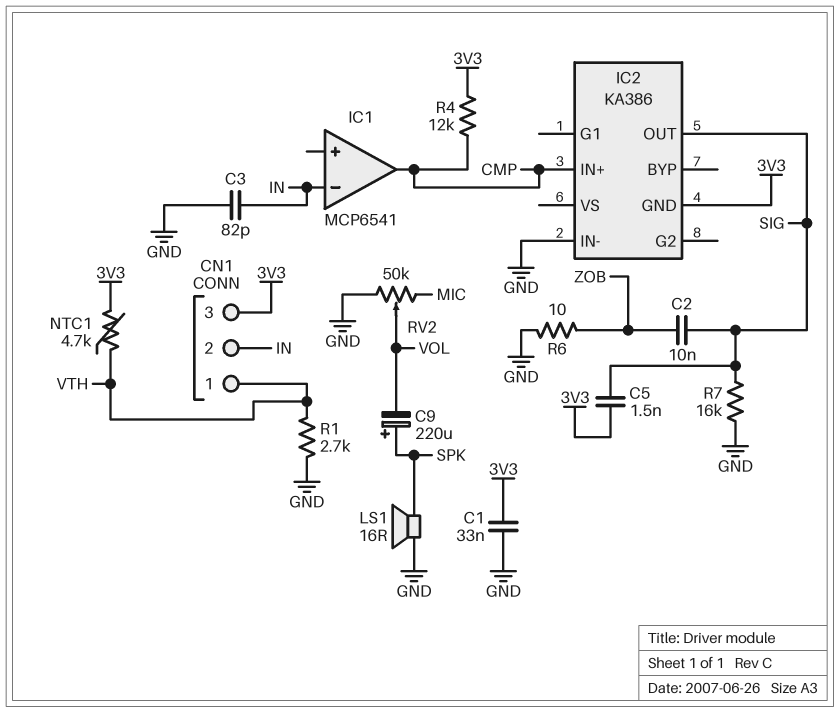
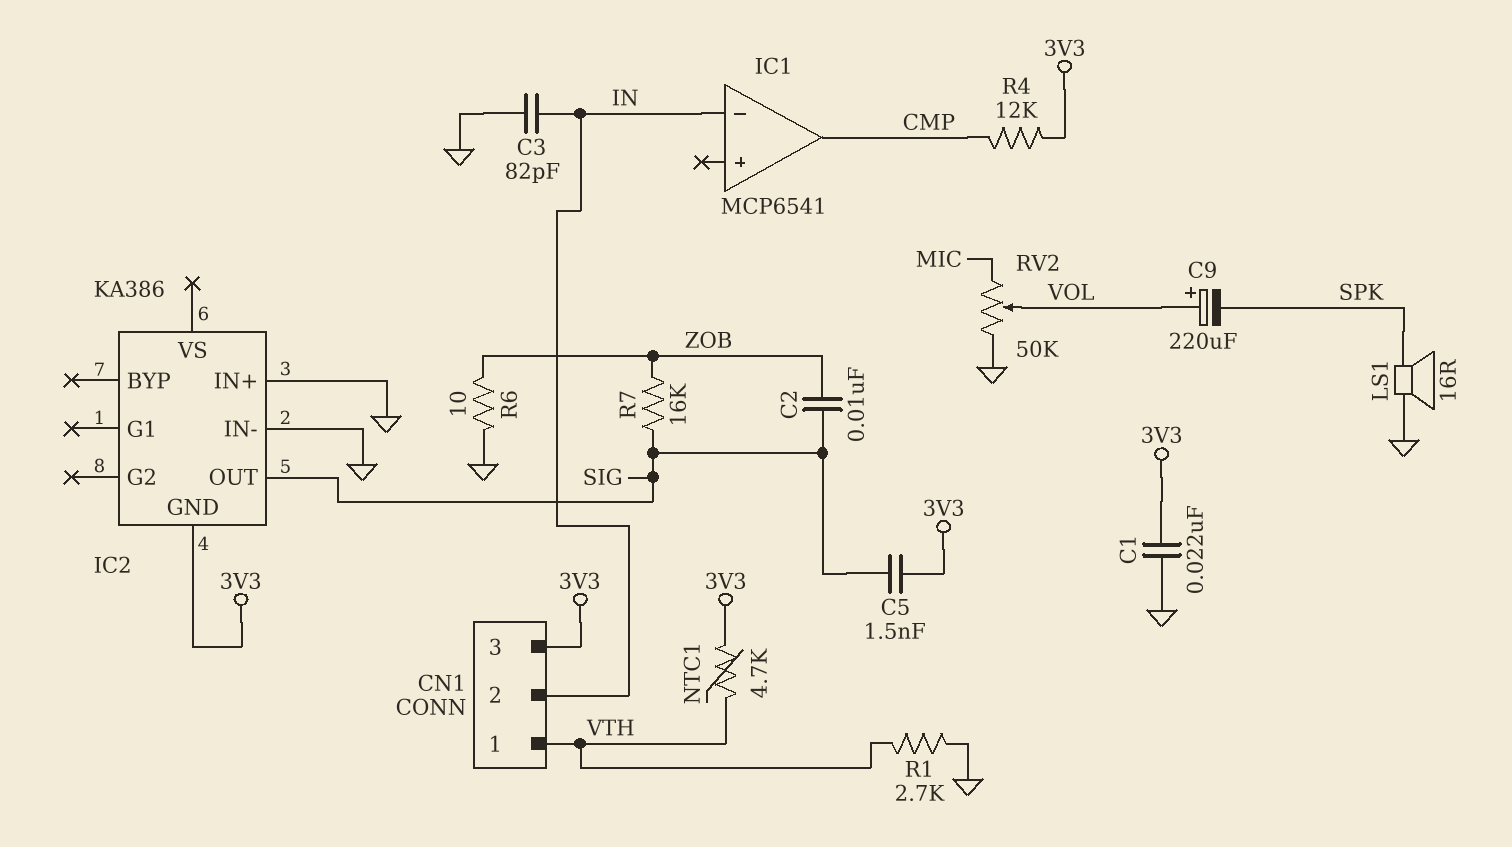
C1: 33nF (3V3, GND) -> 22nF (3V3, GND)
C9: 220uF (plus SPK, minus VOL) -> 220uF (plus VOL, minus SPK)
IC2 pin IN+: CMP -> GND
R7: 16k (GND, SIG) -> 16k (SIG, ZOB)

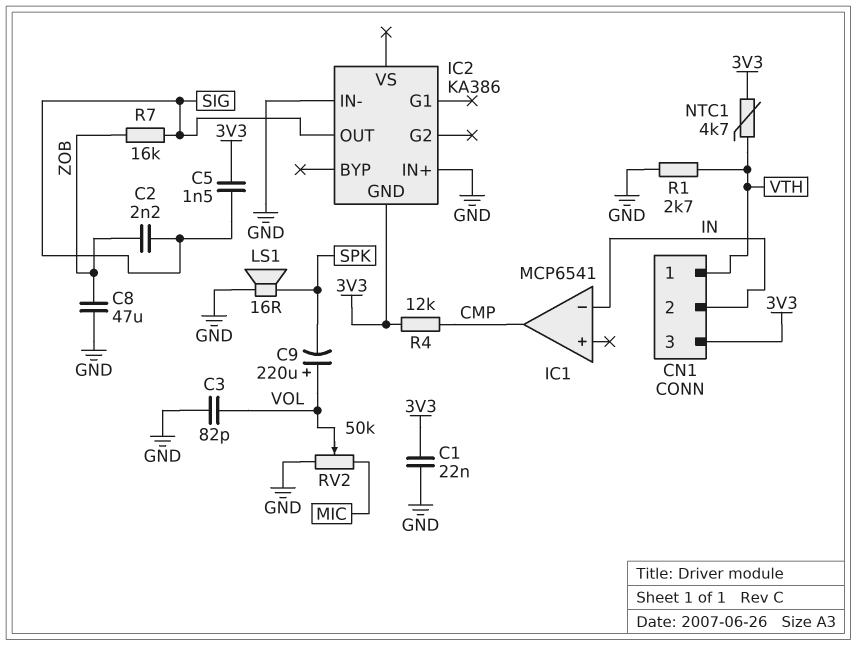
C2: 10nF (SIG, ZOB) -> 2.2nF (SIG, ZOB)
C3: 82pF (GND, IN) -> 82pF (GND, VOL)
C8: none -> 47uF (GND, ZOB)
R6: 10 (GND, ZOB) -> none

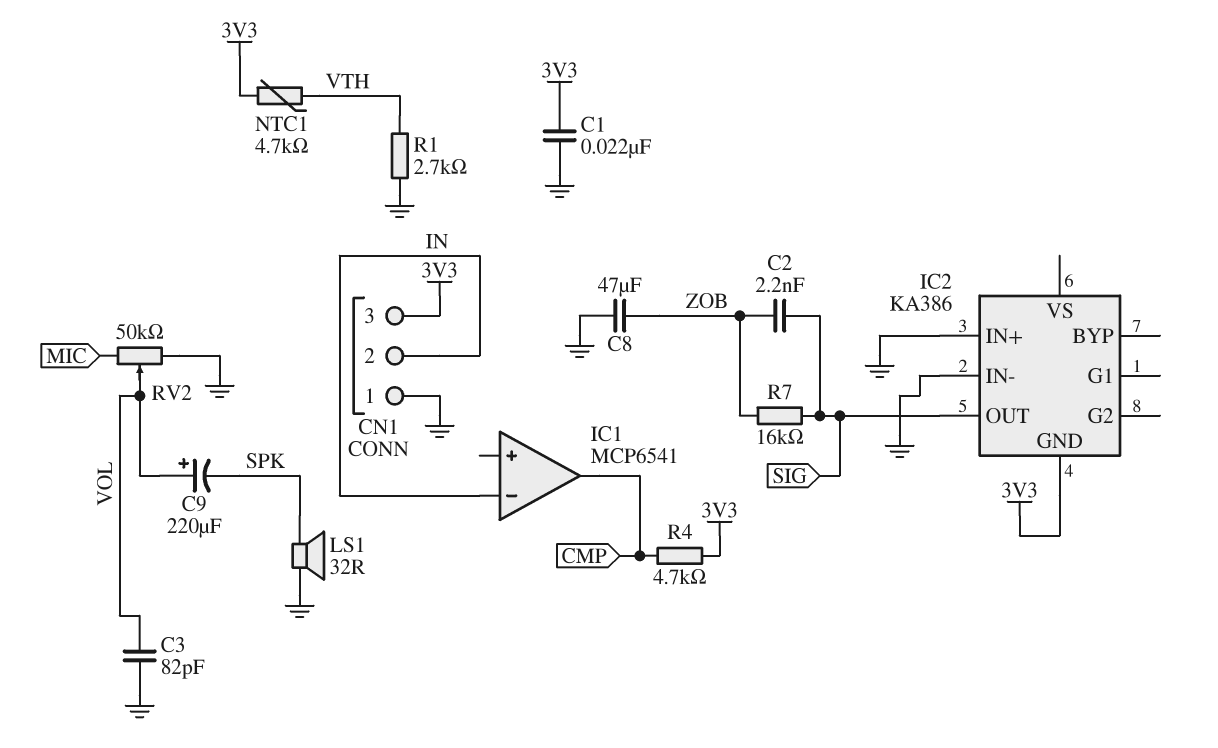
C5: 1.5nF (3V3, SIG) -> none
CN1 pin 1: VTH -> GND
LS1: speaker 16R (GND, SPK) -> speaker 32R (GND, SPK)
R4: 12k (3V3, CMP) -> 4.7k (3V3, CMP)

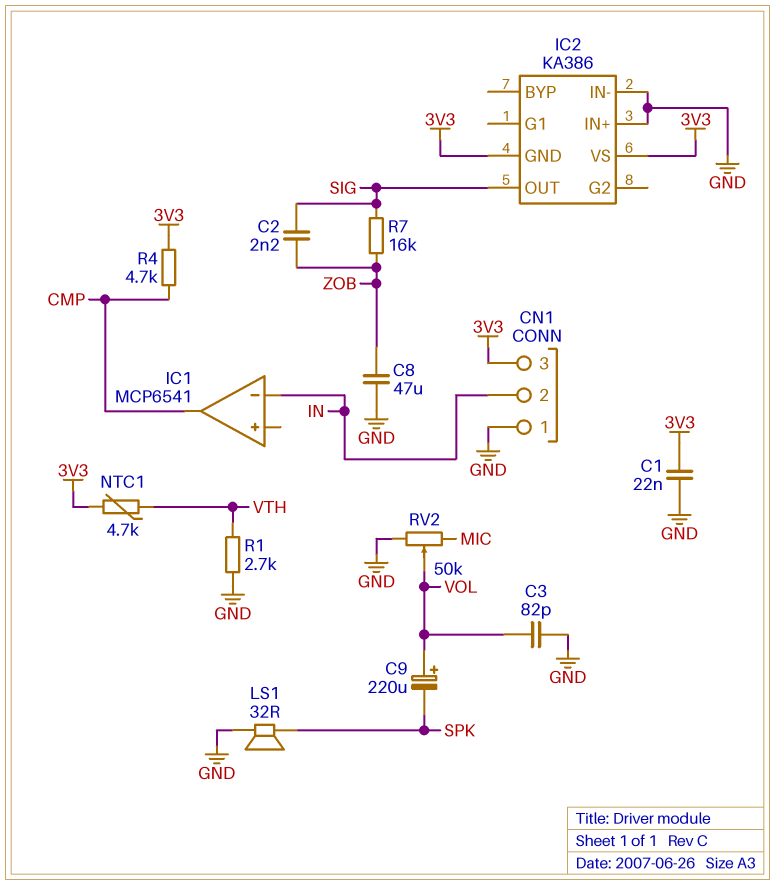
IC2 pin VS: none -> 3V3

